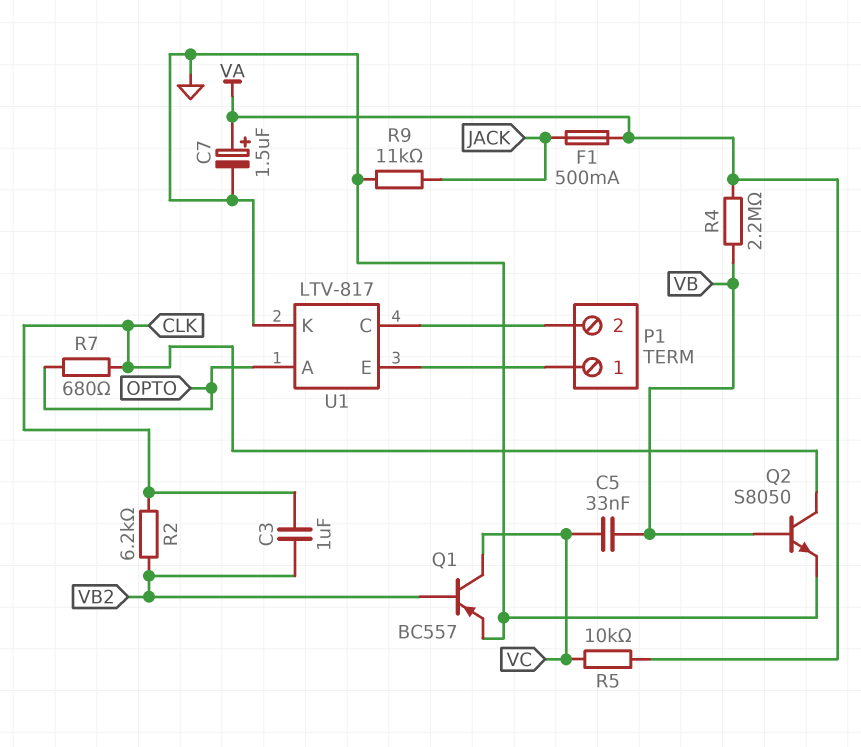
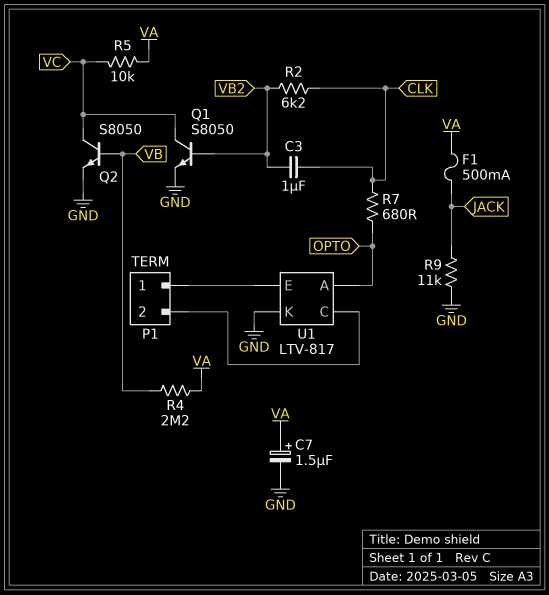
C5: 33nF (VB, VC) -> none
Q1: PNP BC557 (B VB2, C VC, E GND) -> NPN S8050 (B VB2, C VC, E GND)
Q2: NPN S8050 (B VB, C CLK, E GND) -> NPN S8050 (B VB, C VC, E GND)

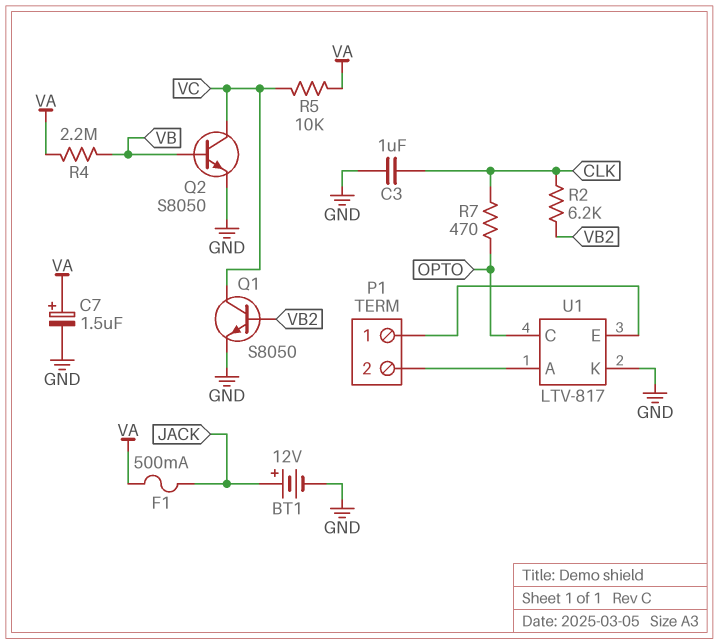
BT1: none -> 12V (plus JACK, minus GND)
C3: 1uF (CLK, VB2) -> 1uF (CLK, GND)
R7: 680 (CLK, OPTO) -> 470 (CLK, OPTO)
R9: 11k (GND, JACK) -> none
U1 pin A: OPTO -> P1/2
U1 pin C: P1/2 -> OPTO

